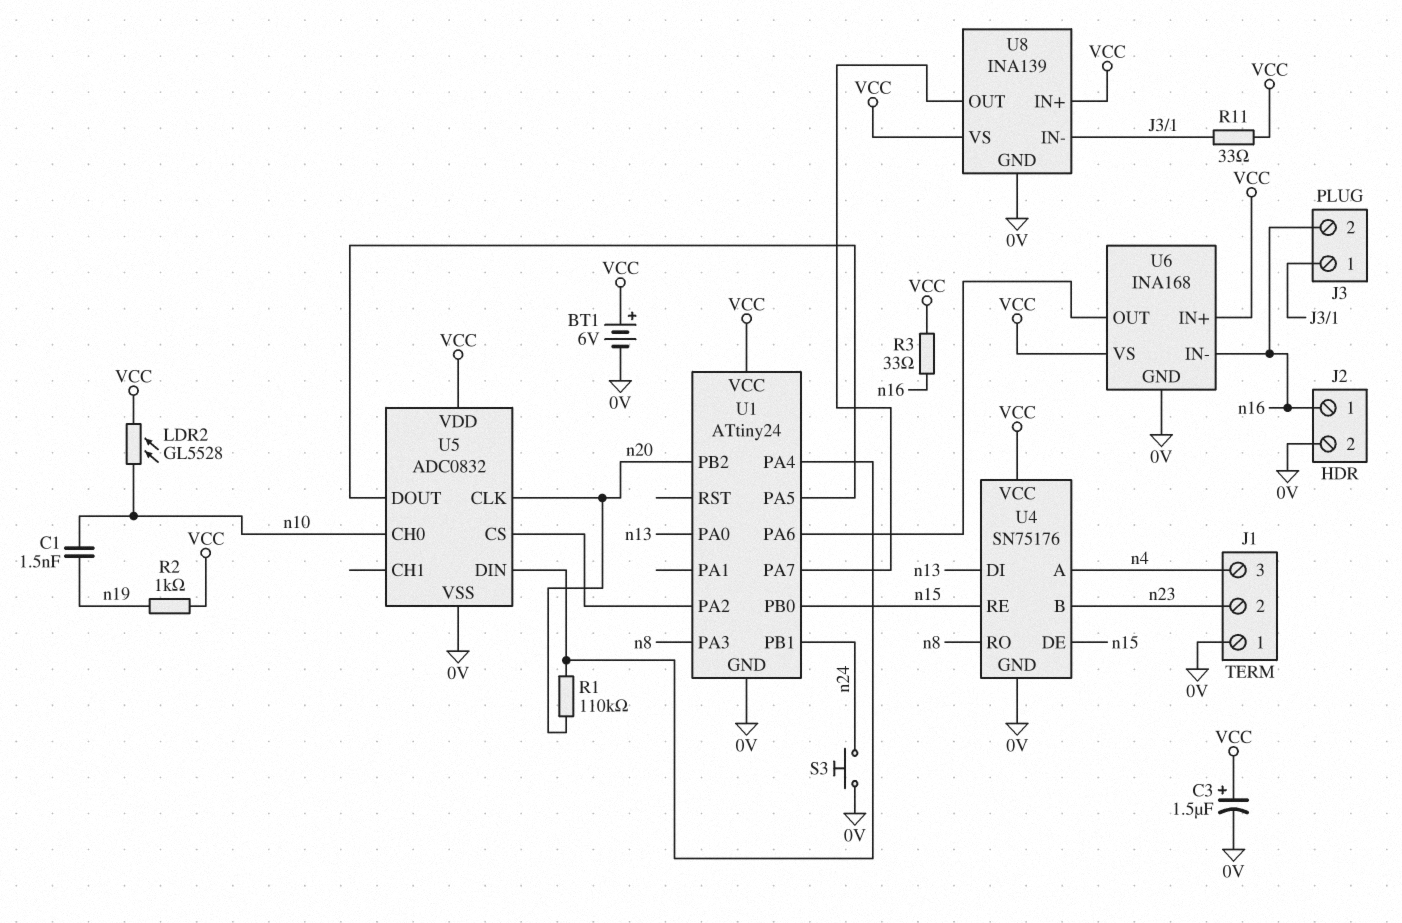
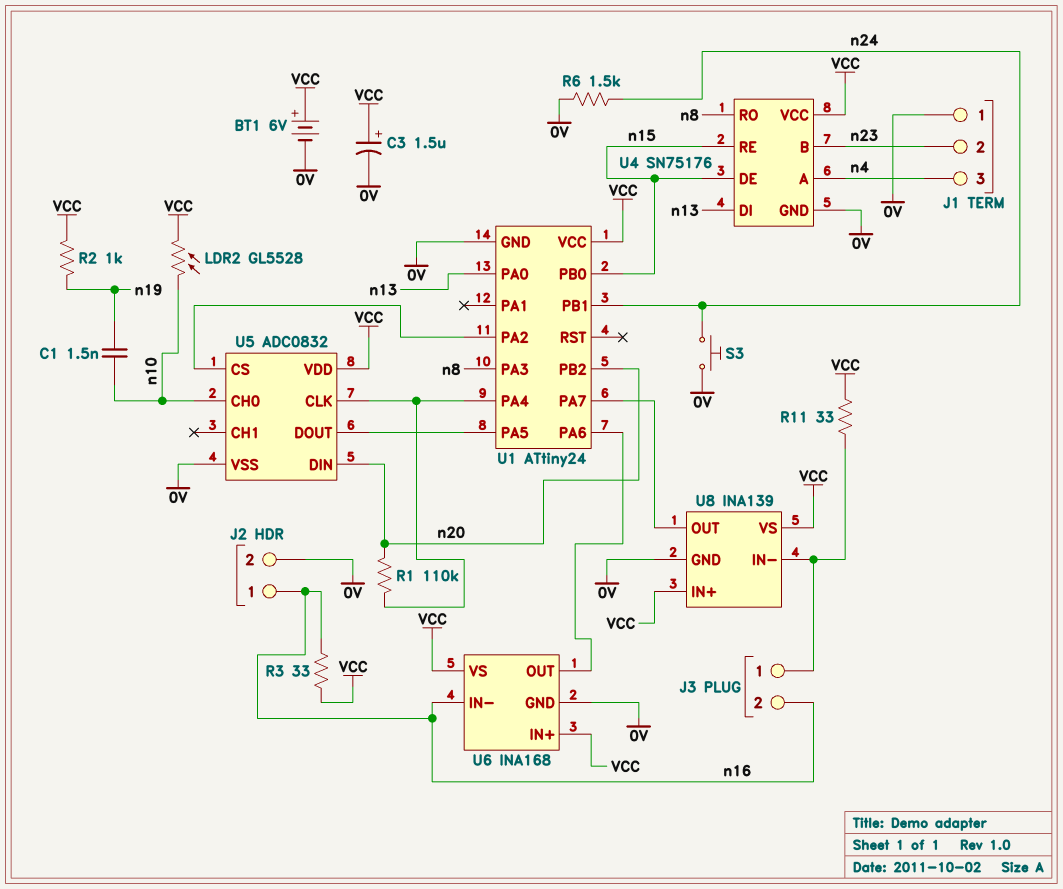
R6: none -> 1.5k (0V, n24)
U5 pin CLK: n20 -> U1/PA4
U5 pin DIN: U1/PA4 -> n20

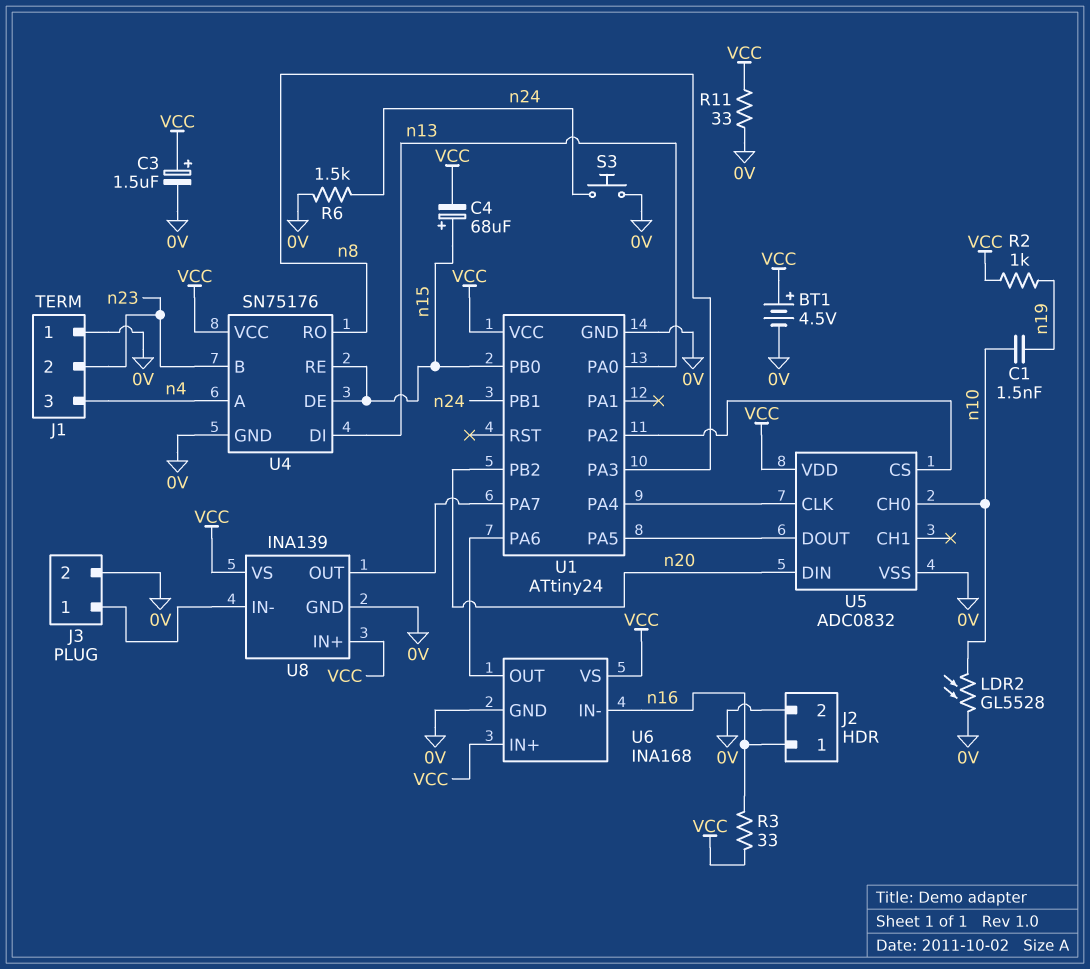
BT1: 6V (plus VCC, minus 0V) -> 4.5V (plus VCC, minus 0V)
C4: none -> 68uF (plus n15, minus VCC)
J3 pin 2: n16 -> 0V
LDR2: GL5528 (VCC, n10) -> GL5528 (0V, n10)
R1: 110k (U1/PA4, n20) -> none
R11: 33 (J3/1, VCC) -> 33 (0V, VCC)

